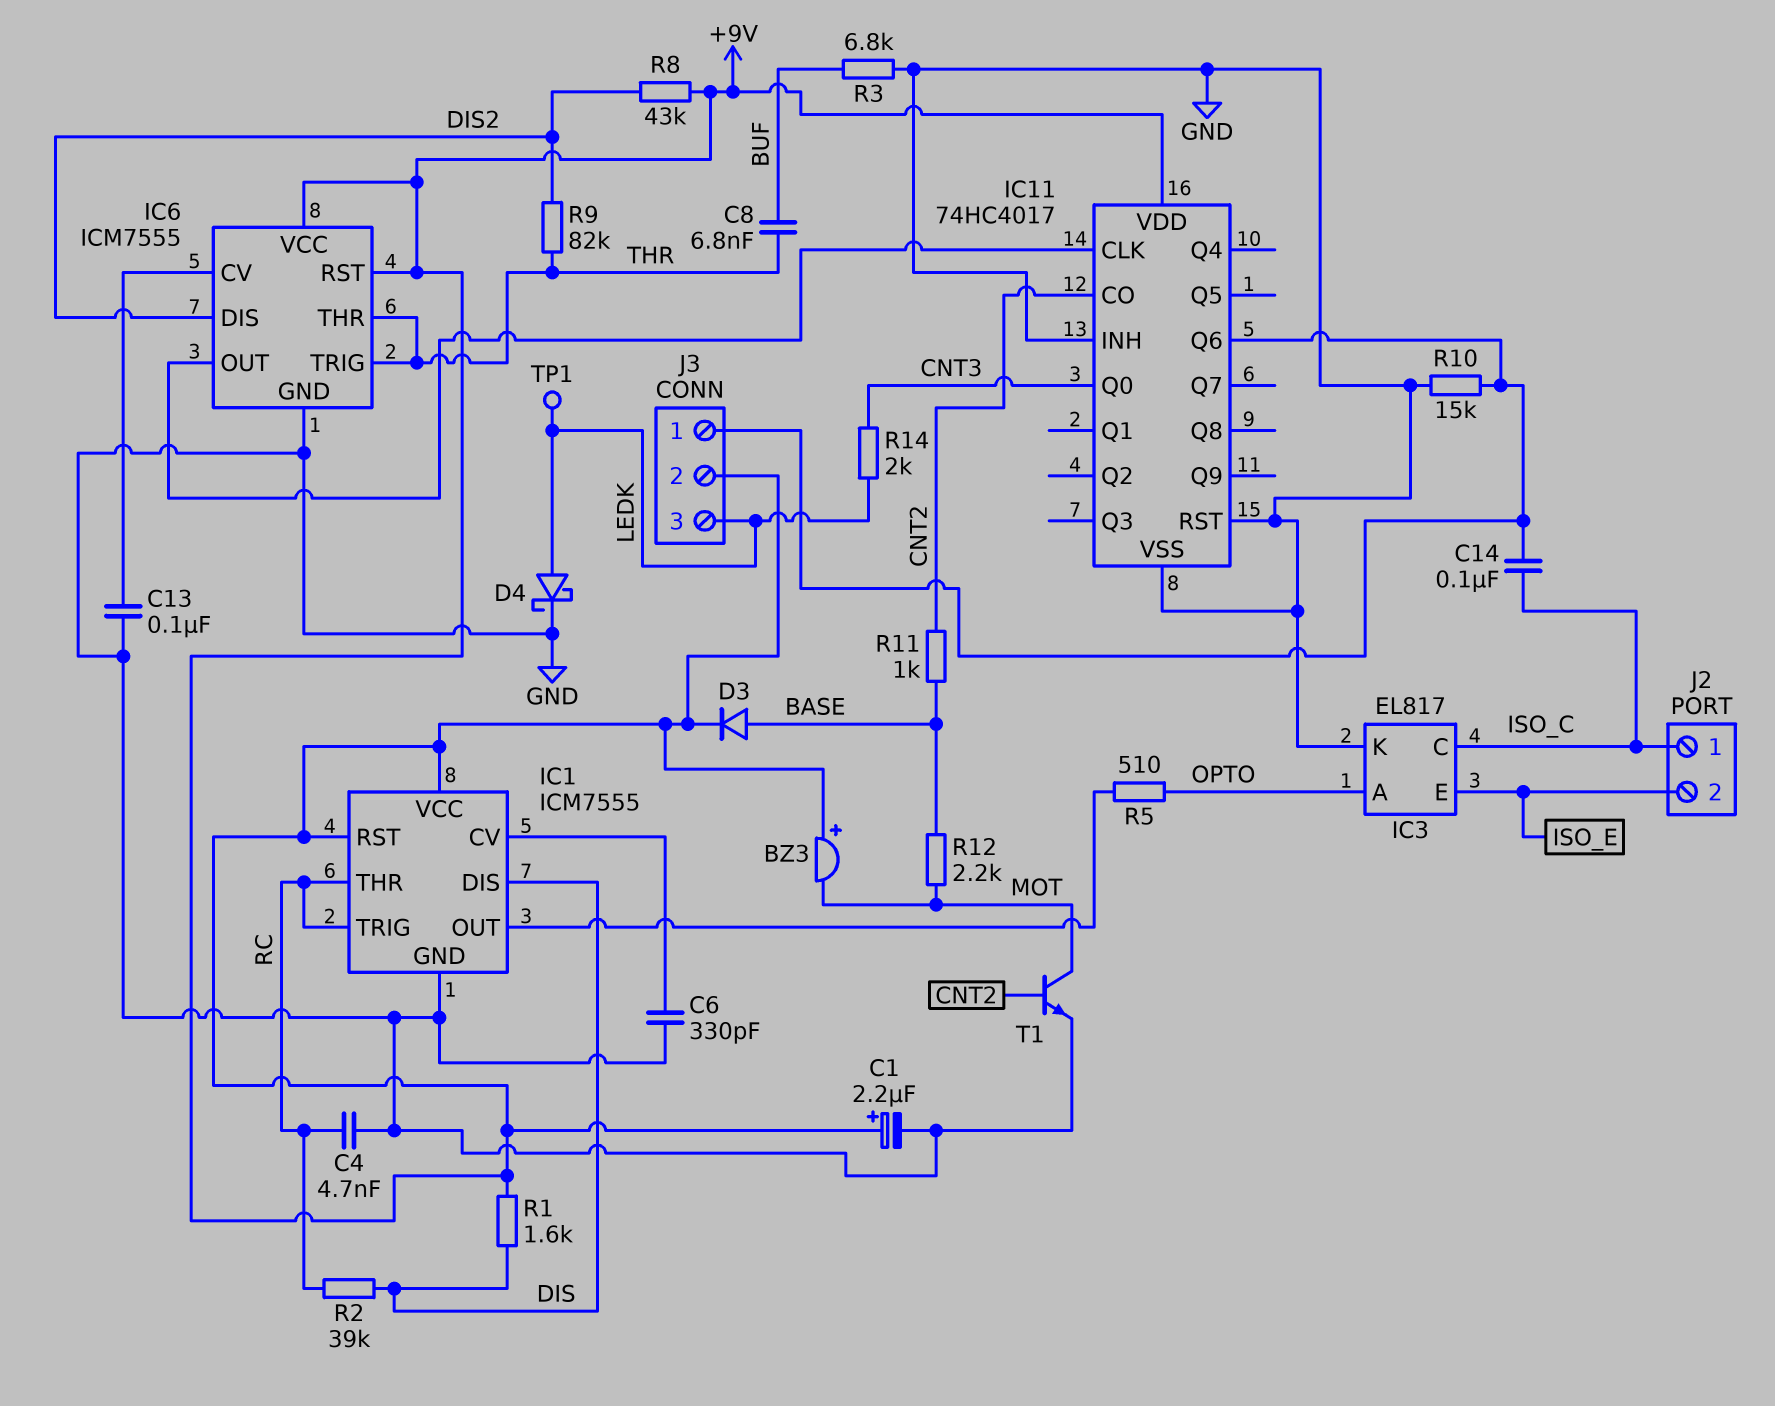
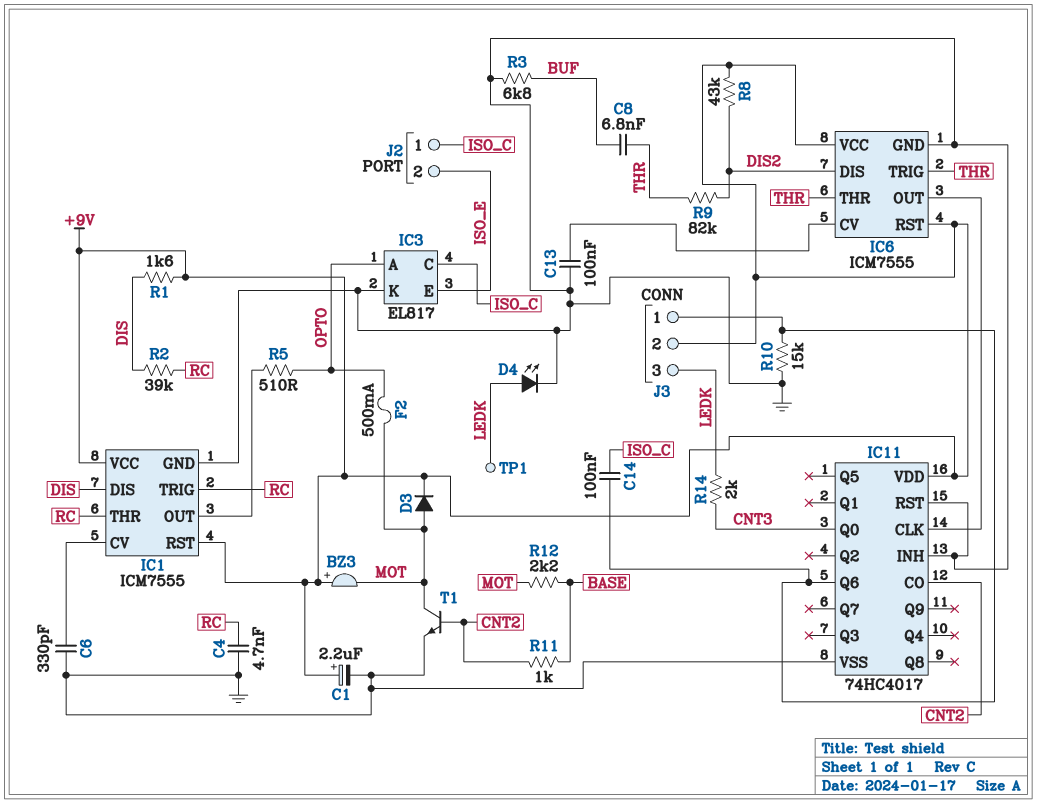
D3: diode (A BASE, K +9V) -> diode (A MOT, K +9V)
D4: schottky (A LEDK, K GND) -> LED (A LEDK, K GND)
F2: none -> 500mA (MOT, OPTO)

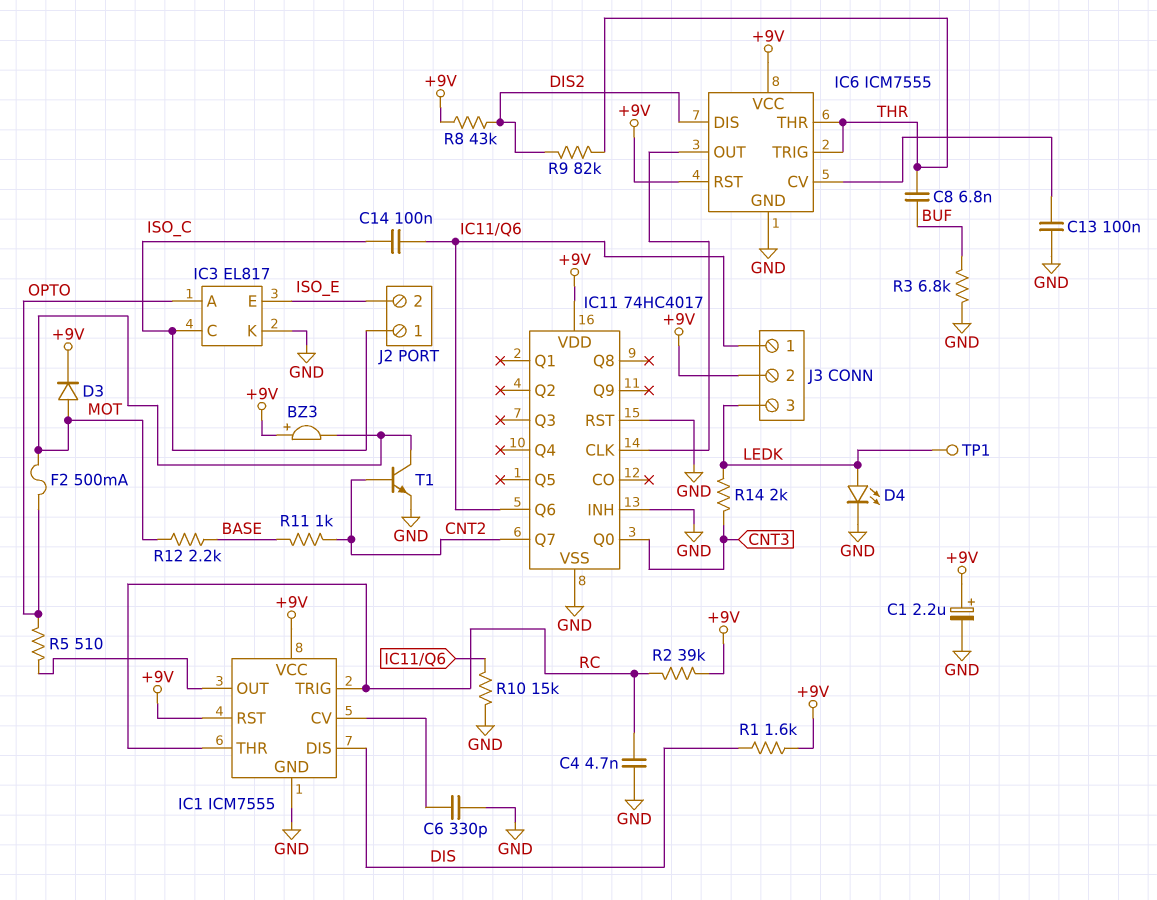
IC11 pin CO: CNT2 -> none
IC11 pin Q7: none -> CNT2
R2: 39k (DIS, RC) -> 39k (+9V, RC)

